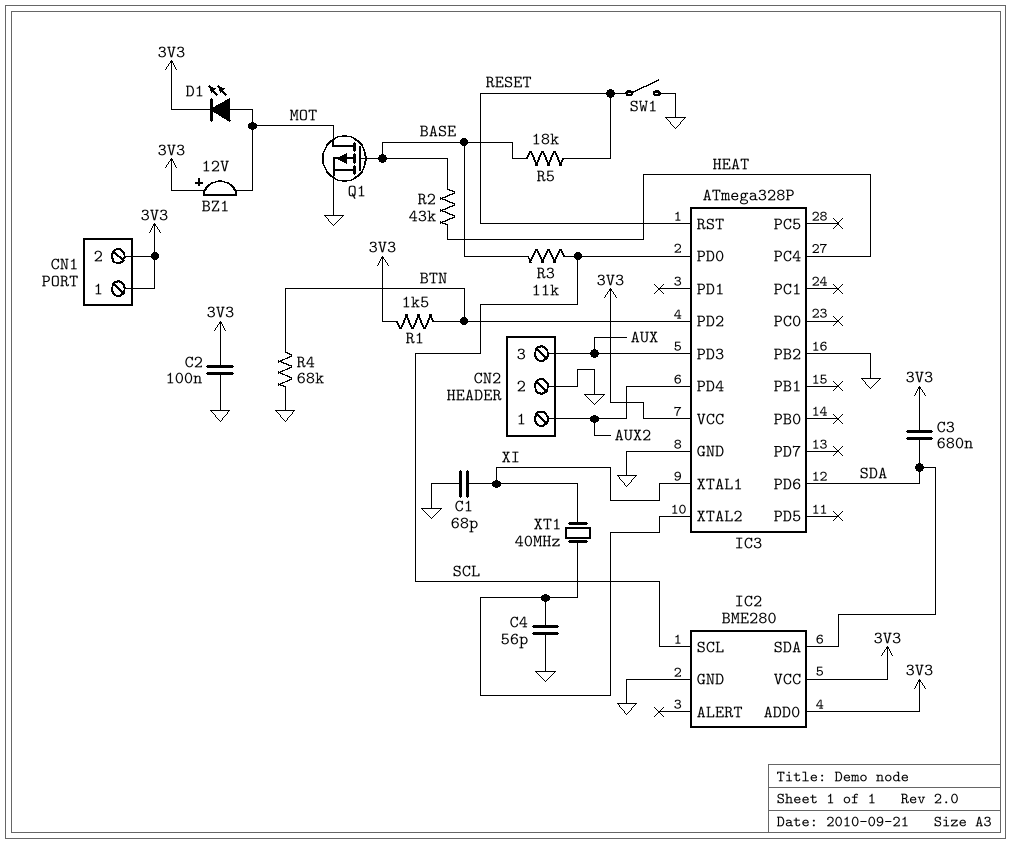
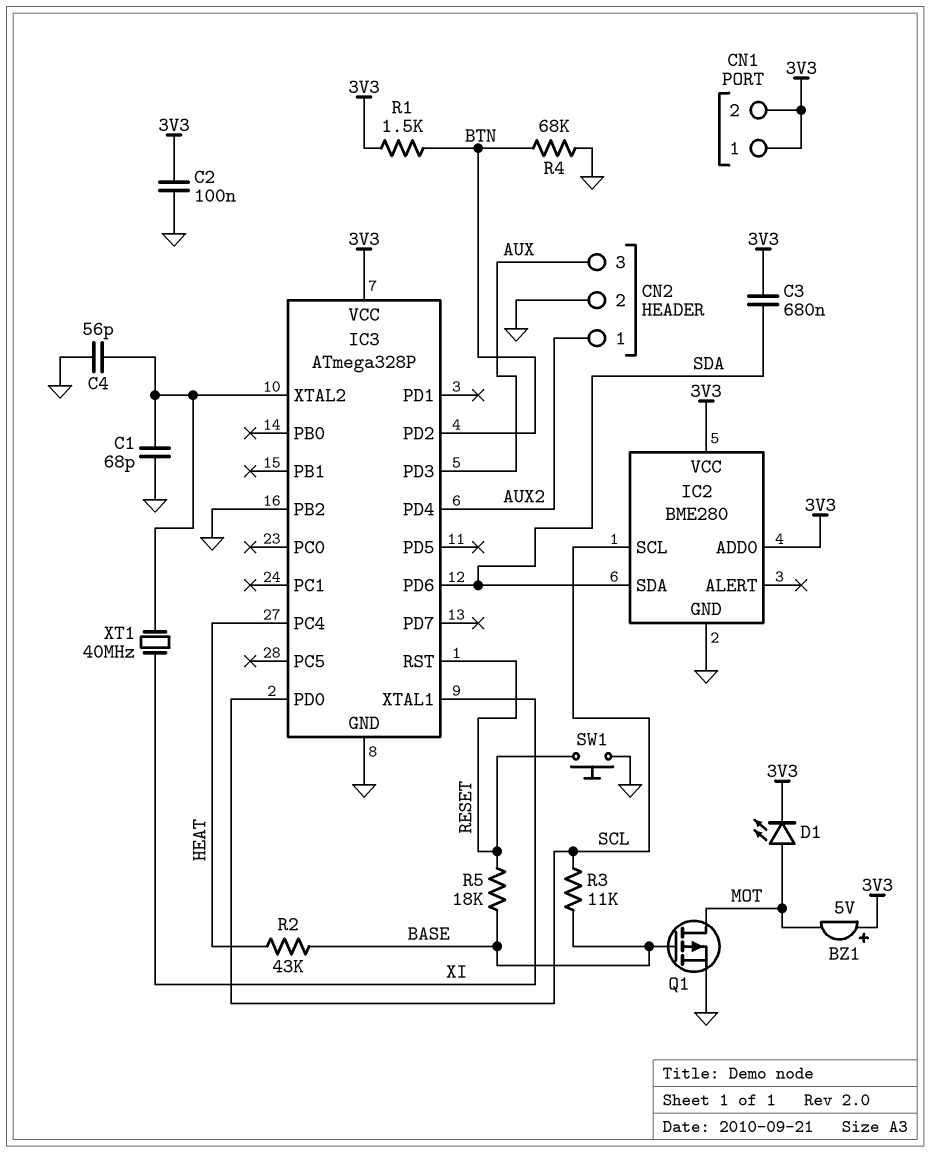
BZ1: buzzer 12V (plus 3V3, minus MOT) -> buzzer 5V (plus 3V3, minus MOT)
C1: 68pF (GND, XI) -> 68pF (GND, IC3/XTAL2)
SW1: switch (GND, RESET) -> button (GND, RESET)

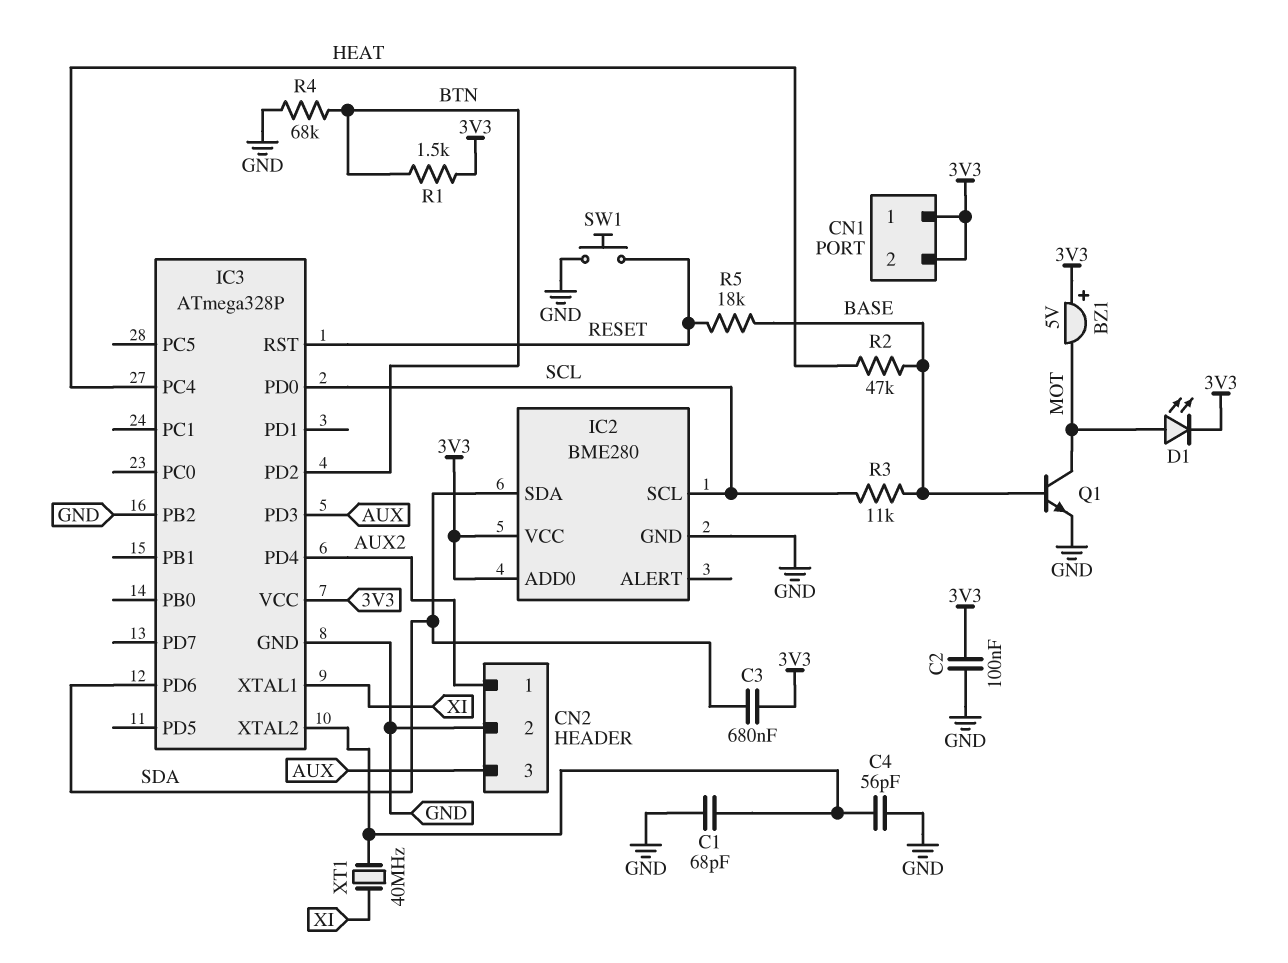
Q1: PMOS (G BASE, D MOT, S GND) -> NPN (B BASE, C MOT, E GND)
R2: 43k (BASE, HEAT) -> 47k (BASE, HEAT)

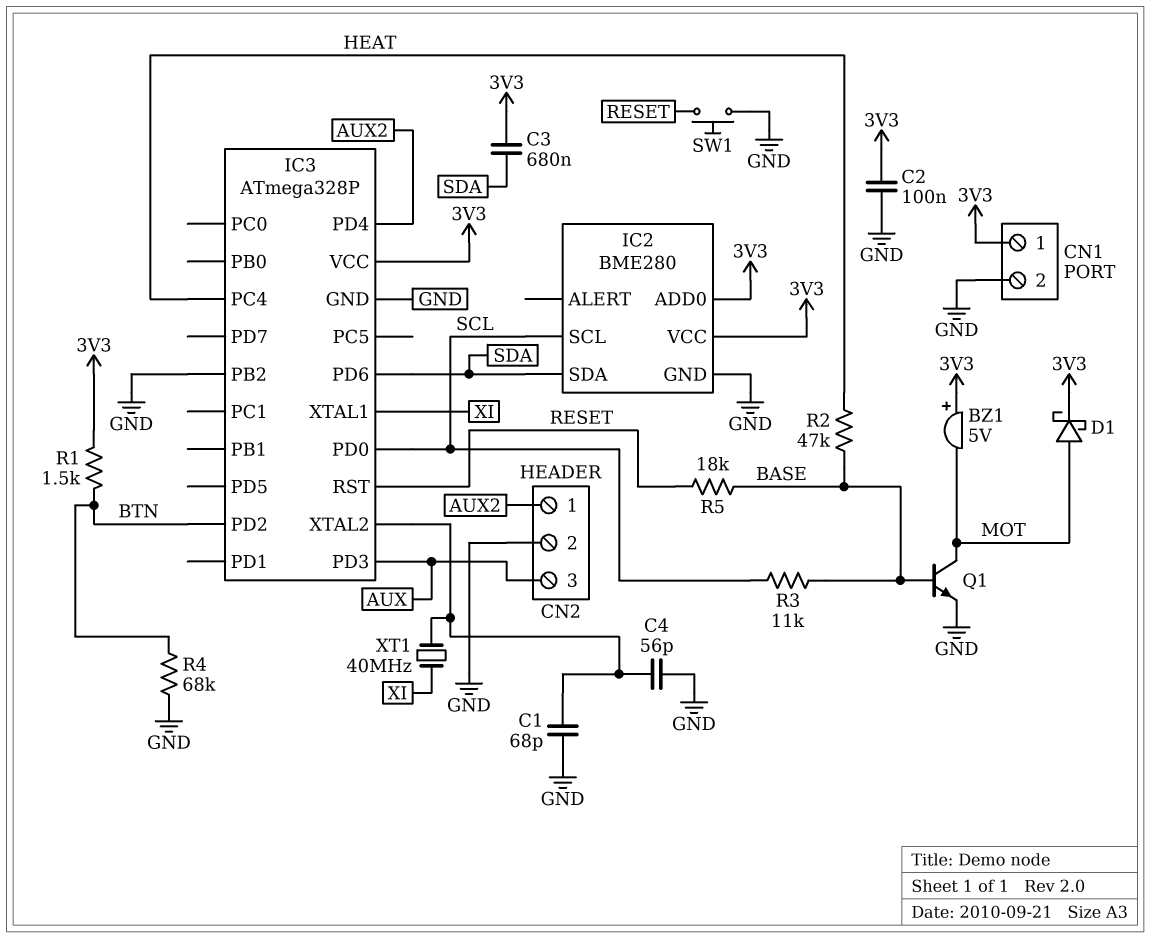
CN1 pin 2: 3V3 -> GND
D1: LED (A MOT, K 3V3) -> schottky (A MOT, K 3V3)

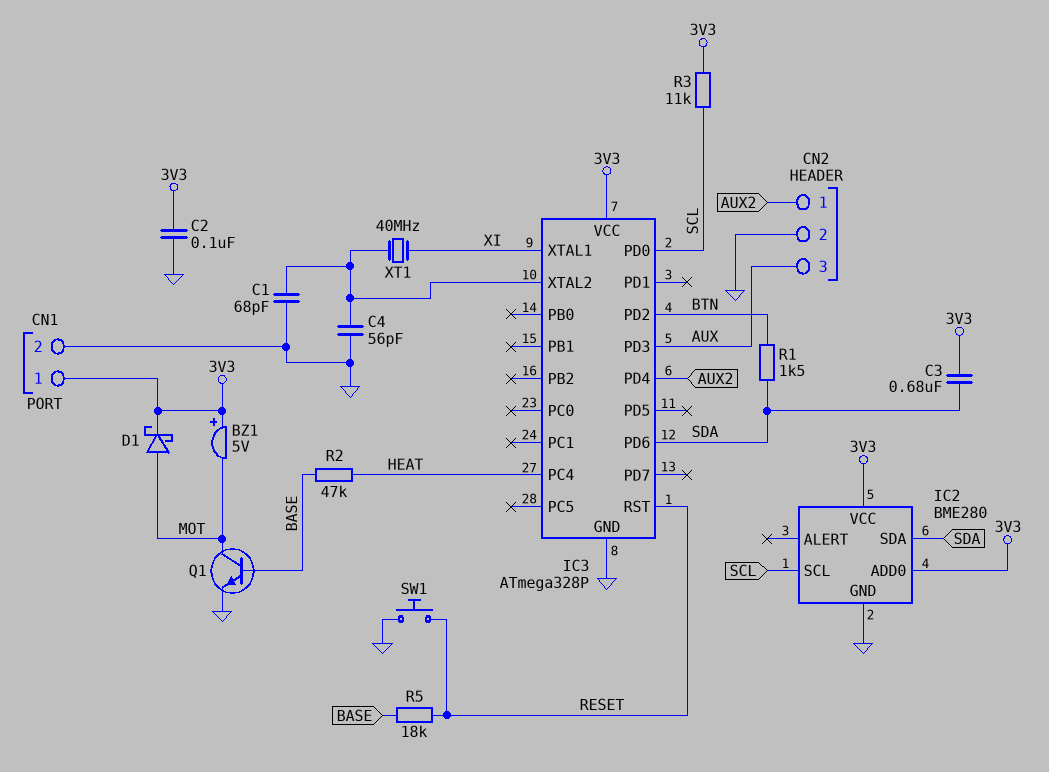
IC3 pin PB2: GND -> none
R1: 1.5k (3V3, BTN) -> 1.5k (BTN, SDA)
R3: 11k (BASE, SCL) -> 11k (3V3, SCL)
R4: 68k (BTN, GND) -> none

